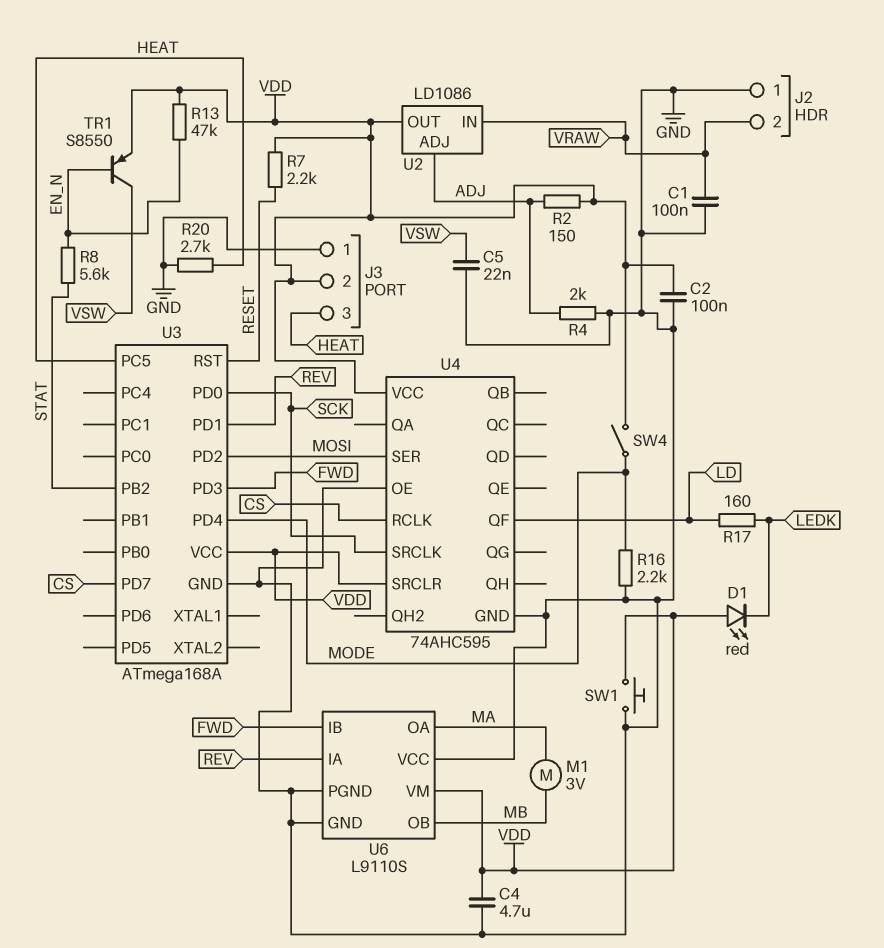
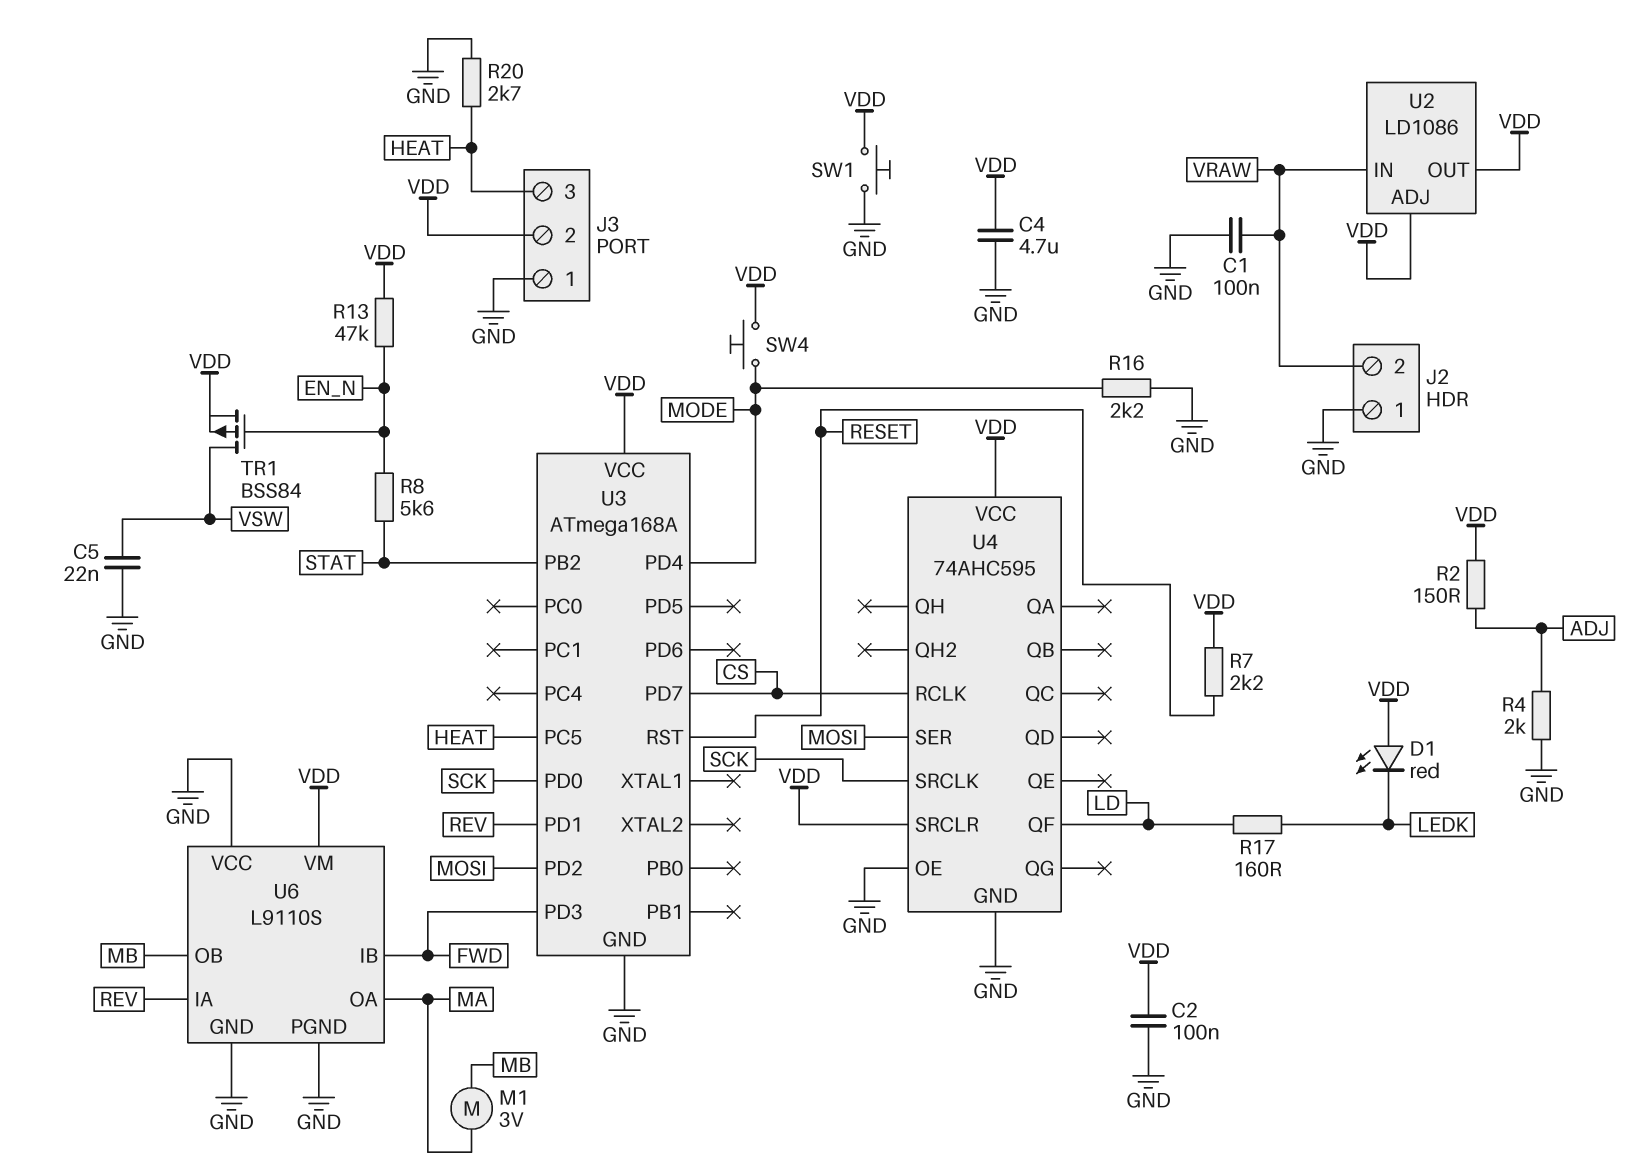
SW4: switch (MODE, VDD) -> button (MODE, VDD)
TR1: PNP S8550 (B EN_N, C VSW, E VDD) -> PMOS BSS84 (G EN_N, D VSW, S VDD)
U2 pin ADJ: ADJ -> VDD

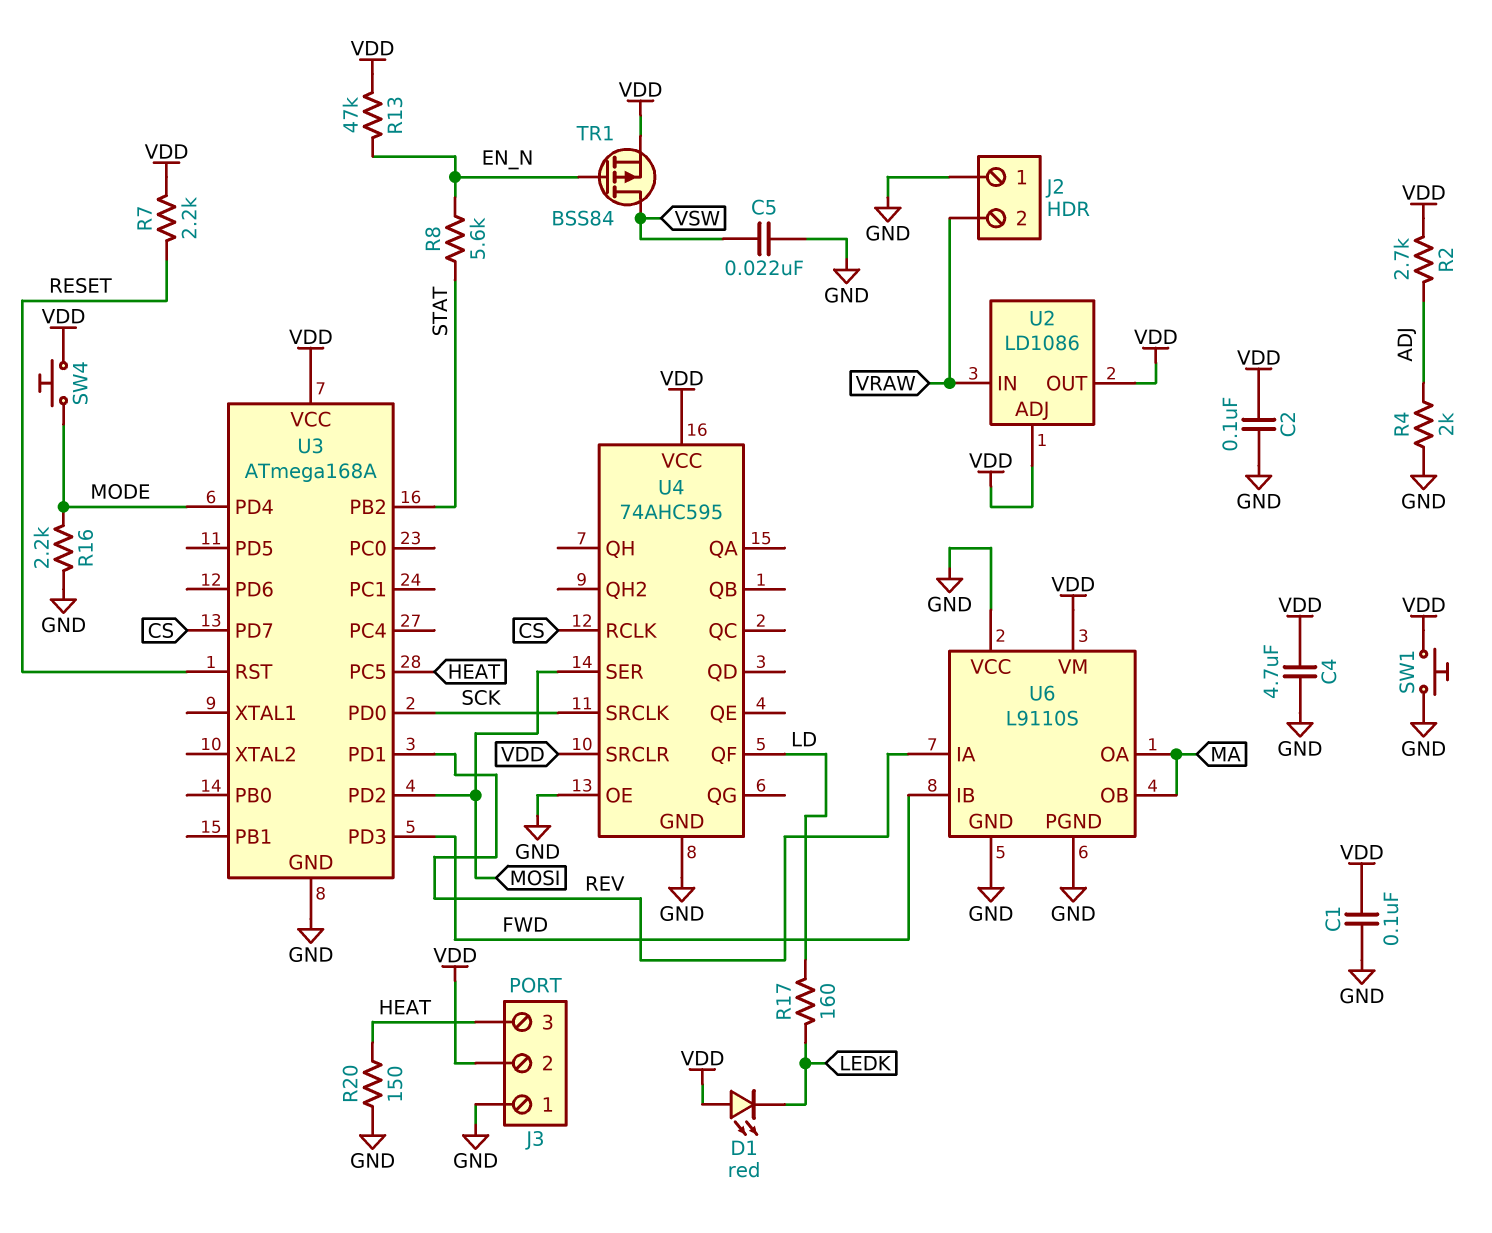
C1: 100nF (GND, VRAW) -> 100nF (GND, VDD)
M1: motor 3V (MA, MB) -> none
R2: 150 (ADJ, VDD) -> 2.7k (ADJ, VDD)
R20: 2.7k (GND, HEAT) -> 150 (GND, HEAT)
U6 pin OB: MB -> MA

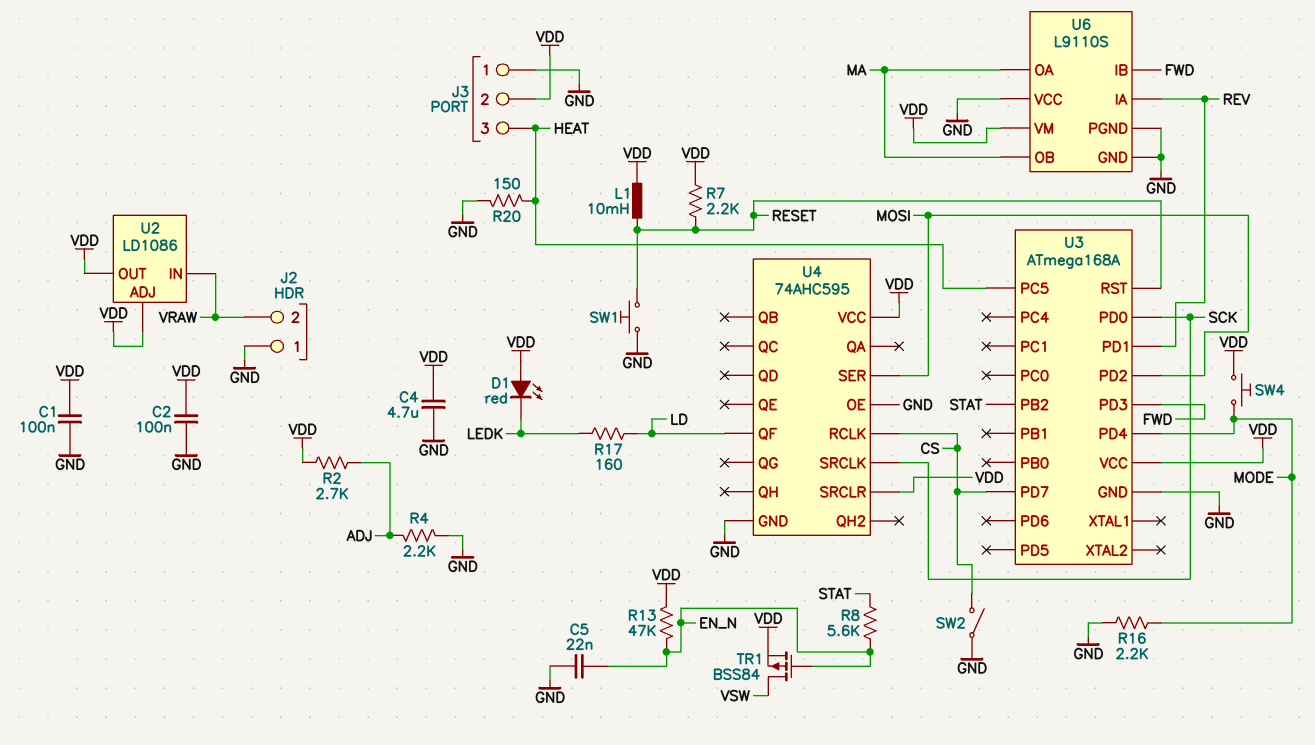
C5: 22nF (GND, VSW) -> 22nF (EN_N, GND)
L1: none -> 10mH (RESET, VDD)
R4: 2k (ADJ, GND) -> 2.2k (ADJ, GND)
SW1: button (GND, VDD) -> button (GND, RESET)
SW2: none -> switch (CS, GND)

